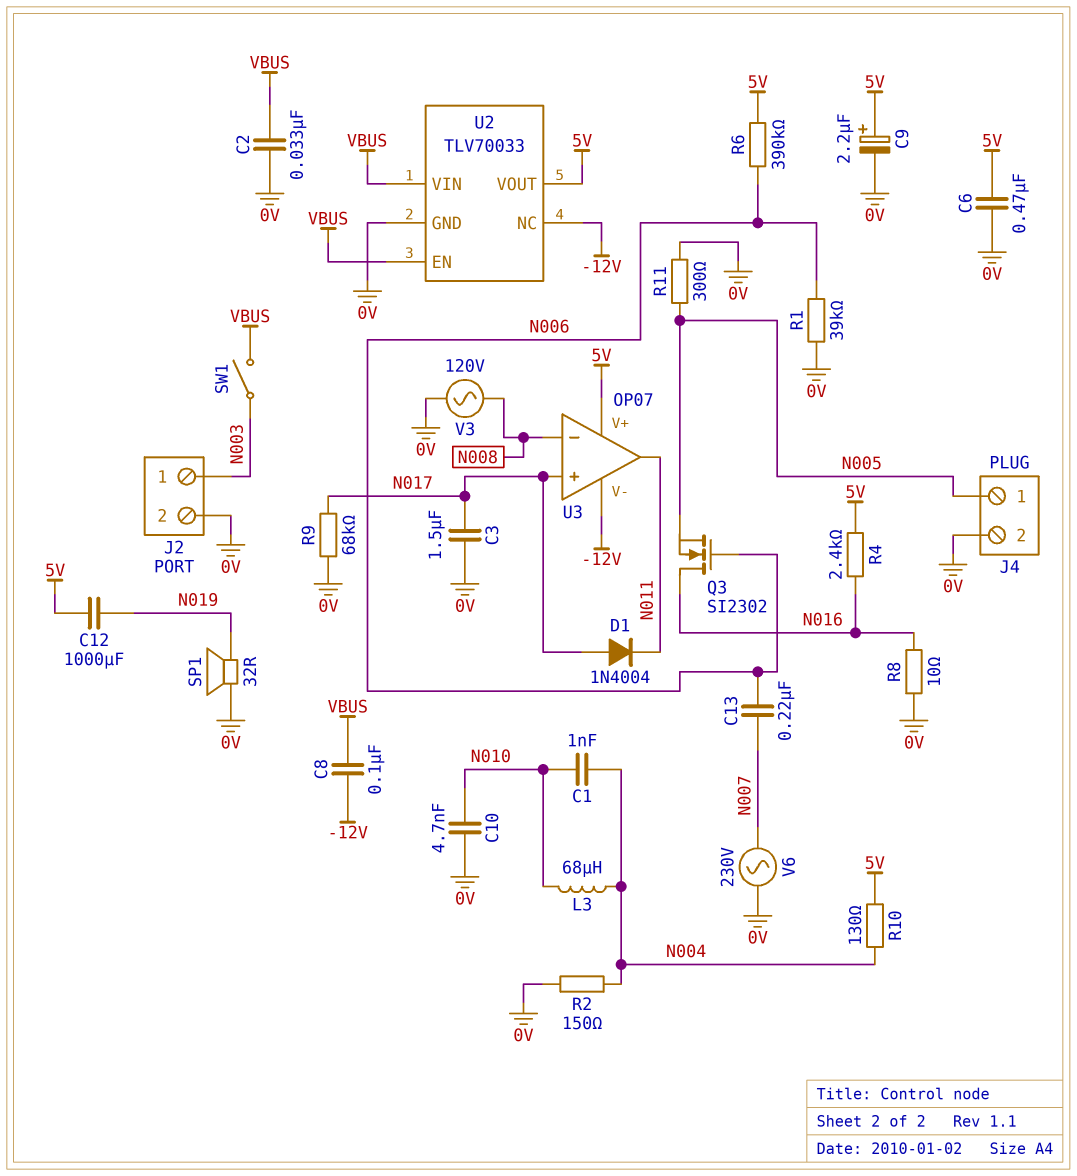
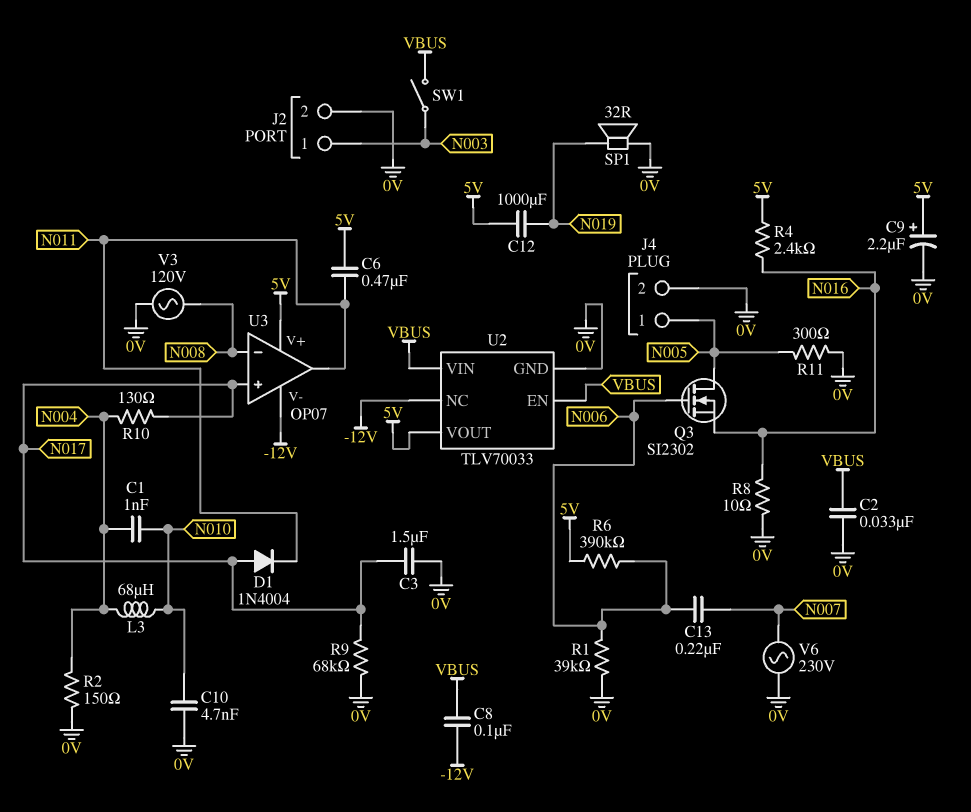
C6: 470nF (0V, 5V) -> 470nF (5V, N011)
Q3: NMOS SI2302 (G N006, D N016, S N005) -> NMOS SI2302 (G N006, D N005, S N016)
R10: 130 (5V, N004) -> 130 (N004, N017)

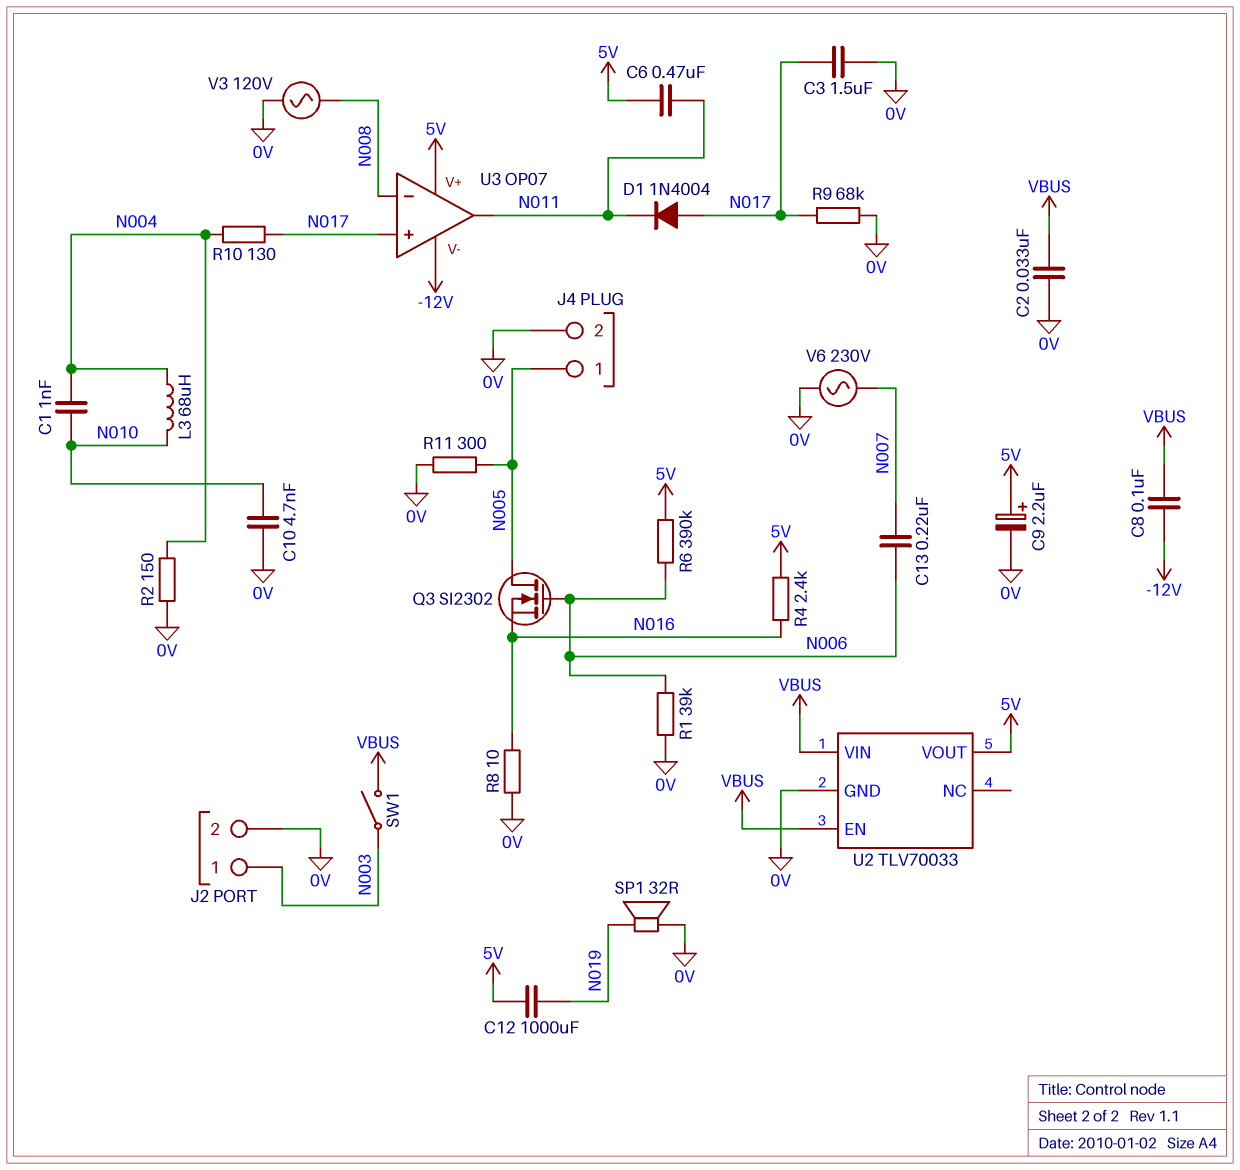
U2 pin NC: -12V -> none

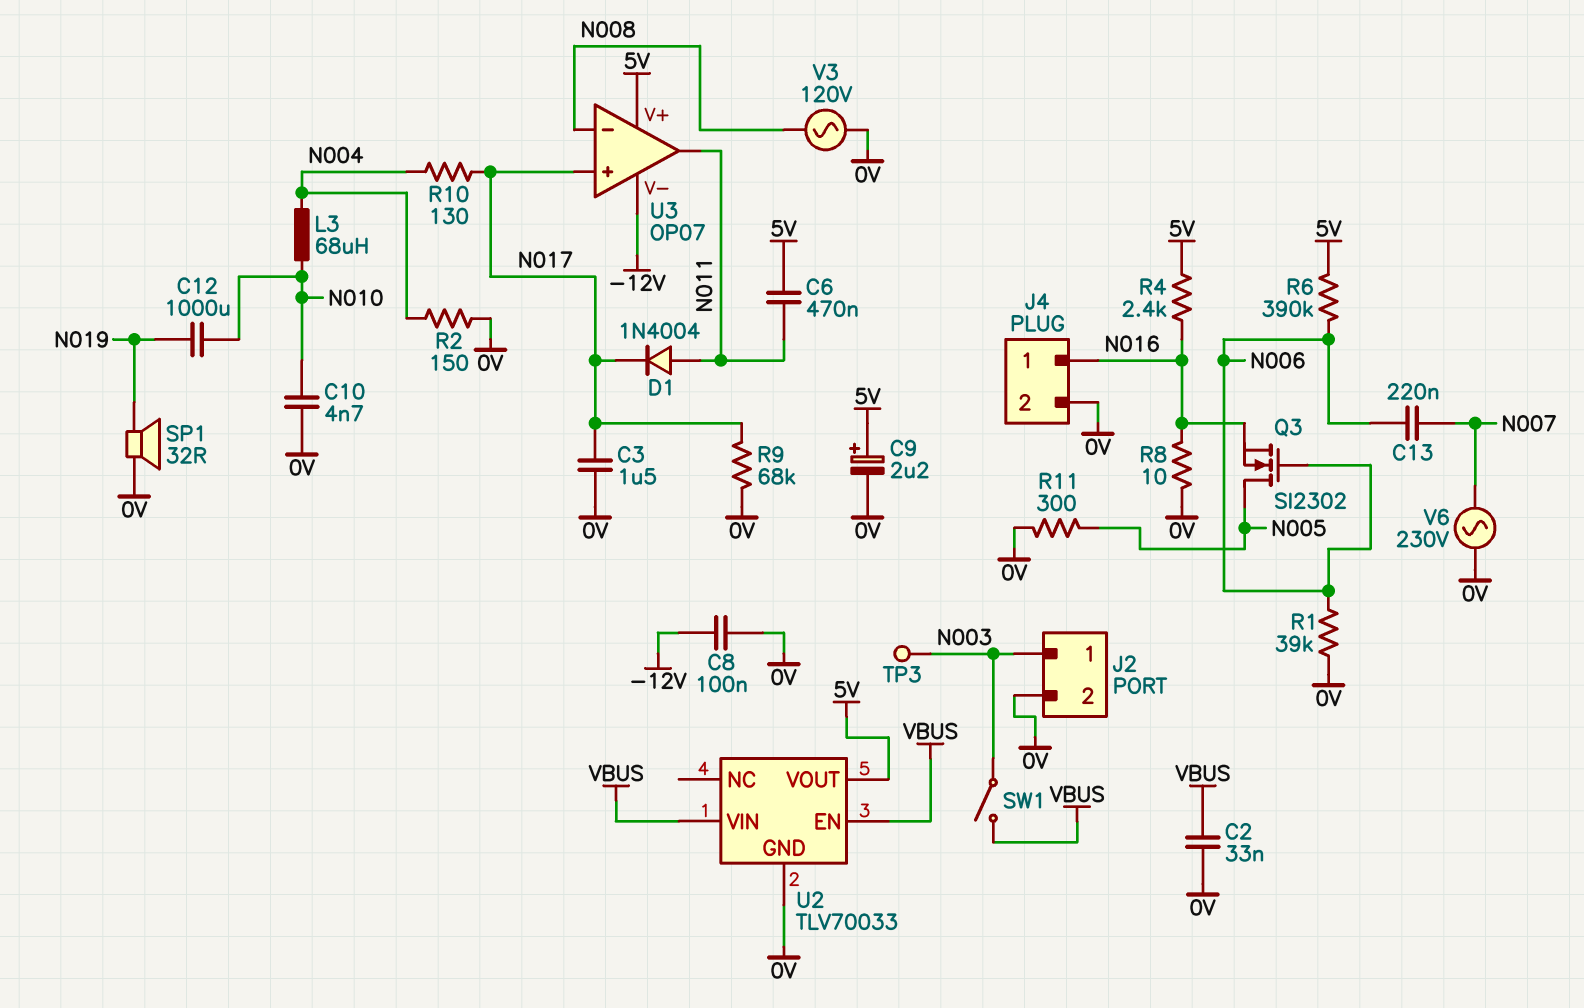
C1: 1nF (N004, N010) -> none
C8: 100nF (-12V, VBUS) -> 100nF (-12V, 0V)
C12: 1000uF (5V, N019) -> 1000uF (N010, N019)
D1: diode 1N4004 (A N017, K N011) -> diode 1N4004 (A N011, K N017)
J4 pin 1: N005 -> N016
TP3: none -> test point (N003)

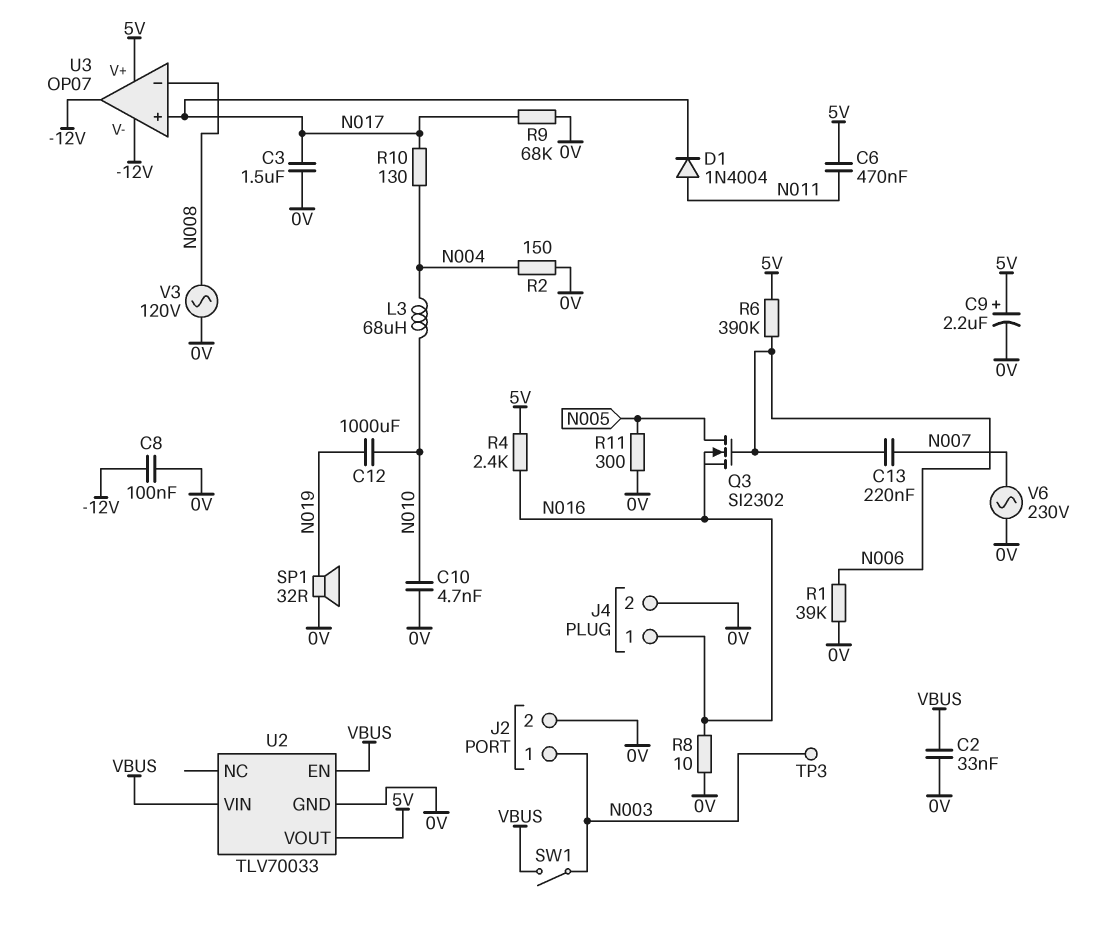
U3 pin out: N011 -> -12V

